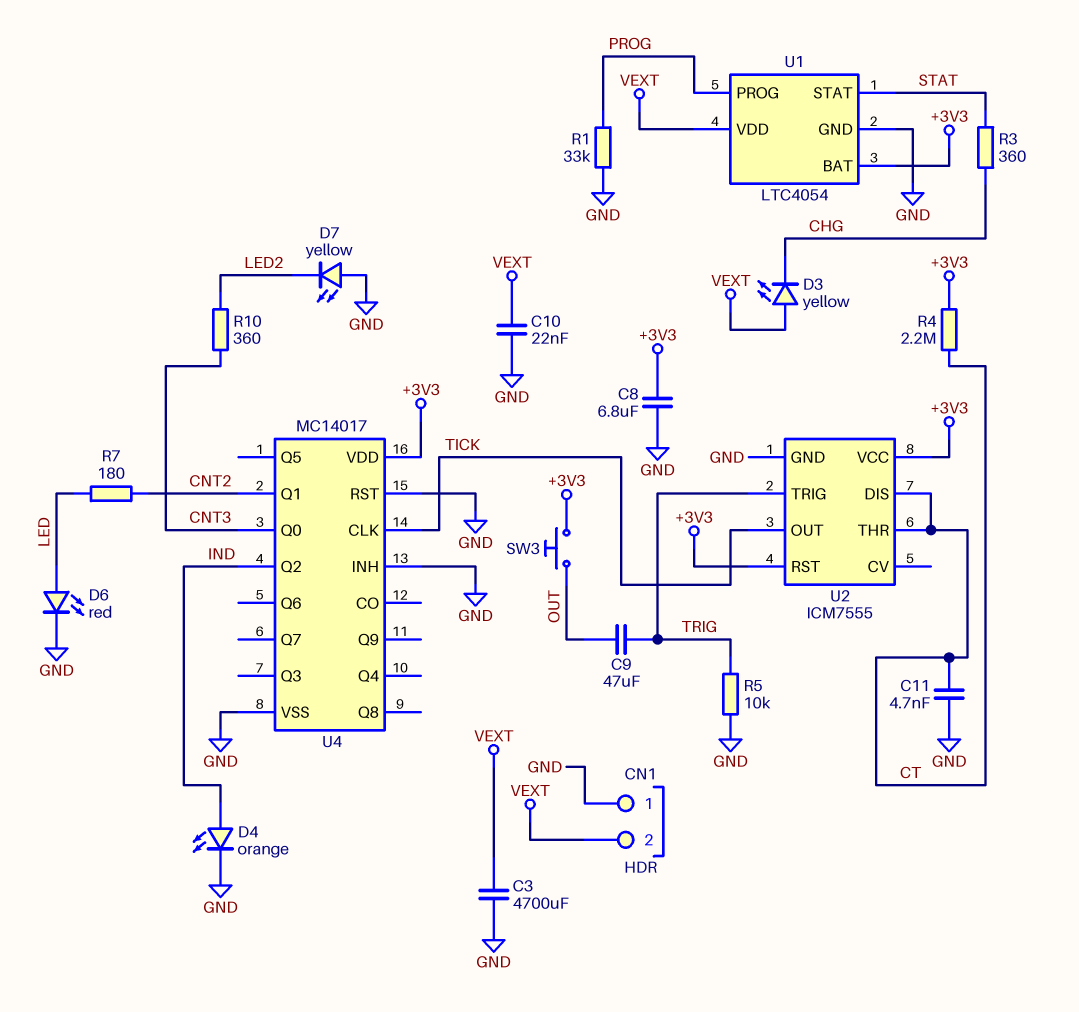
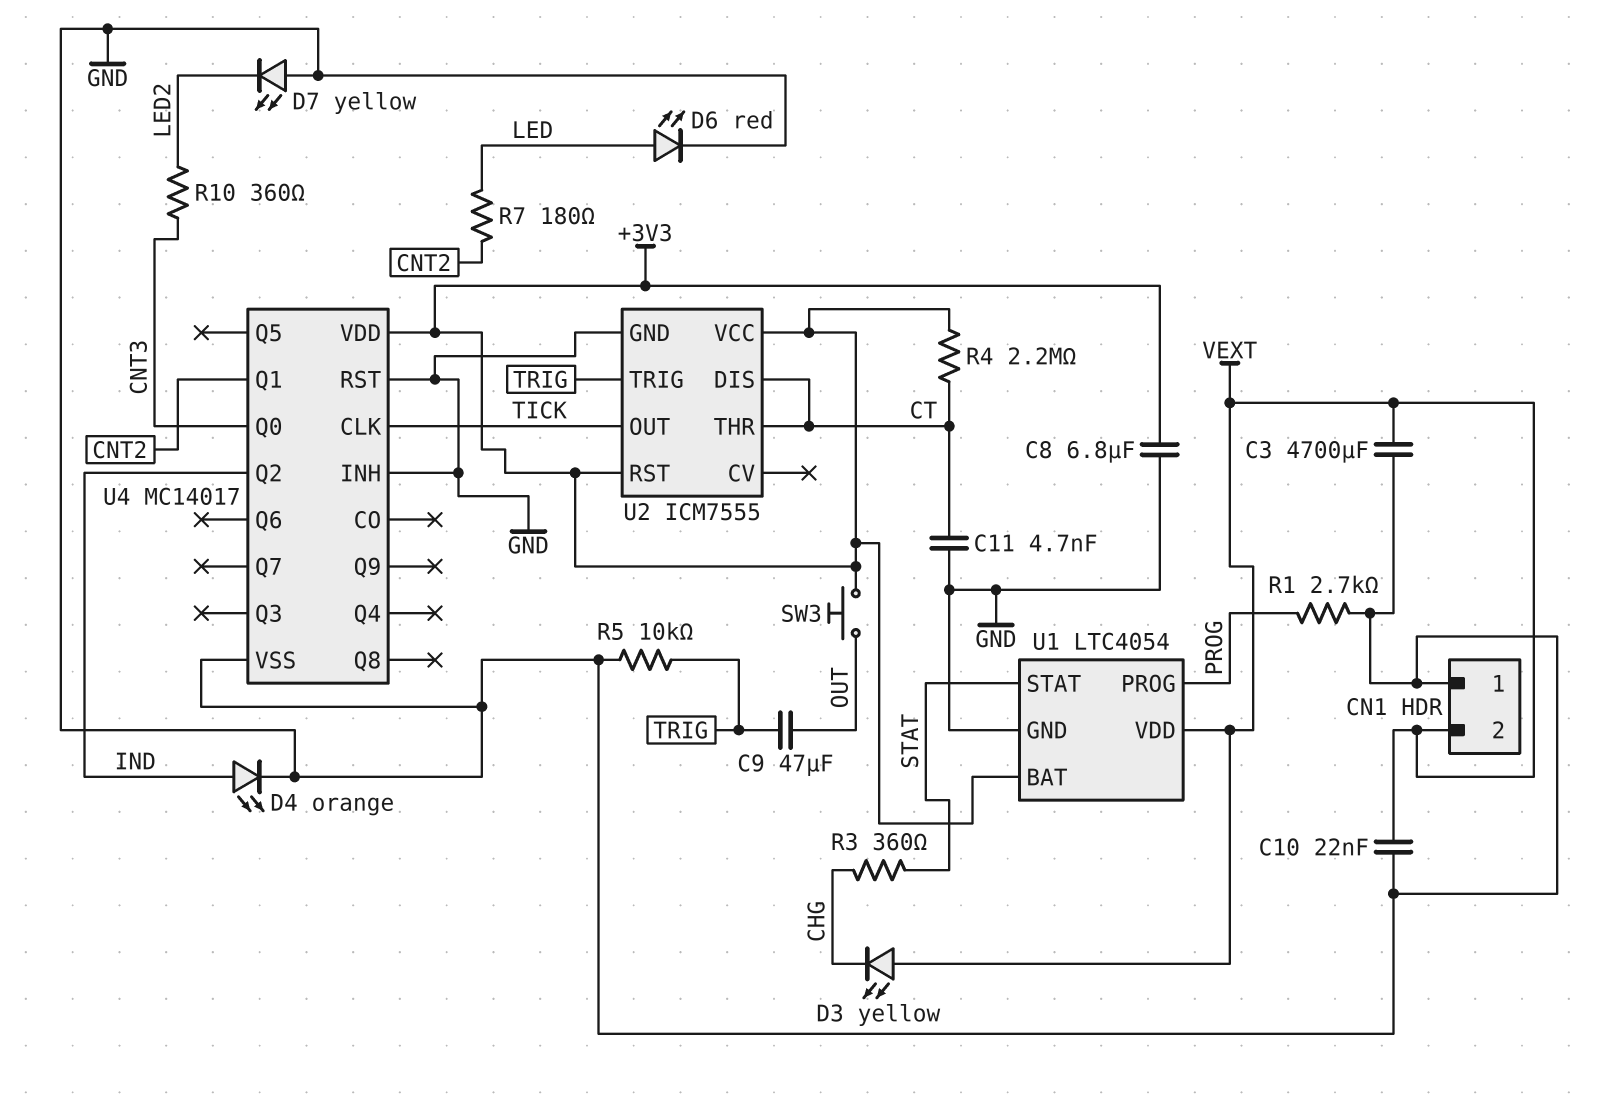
R1: 33k (GND, PROG) -> 2.7k (GND, PROG)

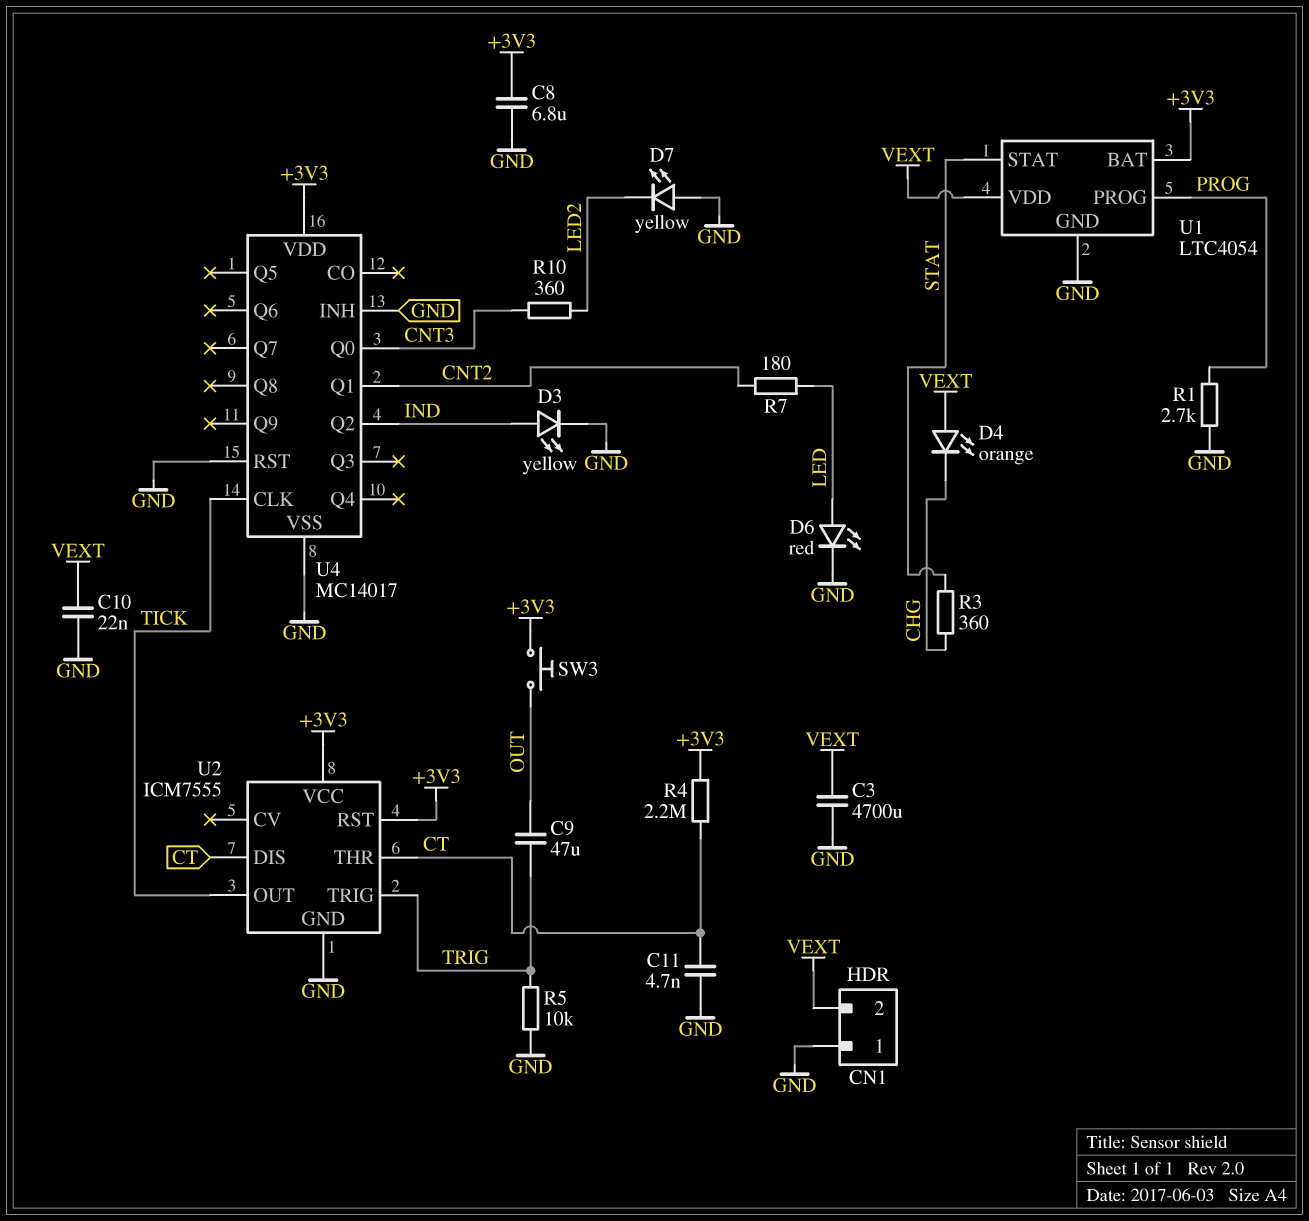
D3: LED yellow (A VEXT, K CHG) -> LED yellow (A IND, K GND)
D4: LED orange (A IND, K GND) -> LED orange (A VEXT, K CHG)

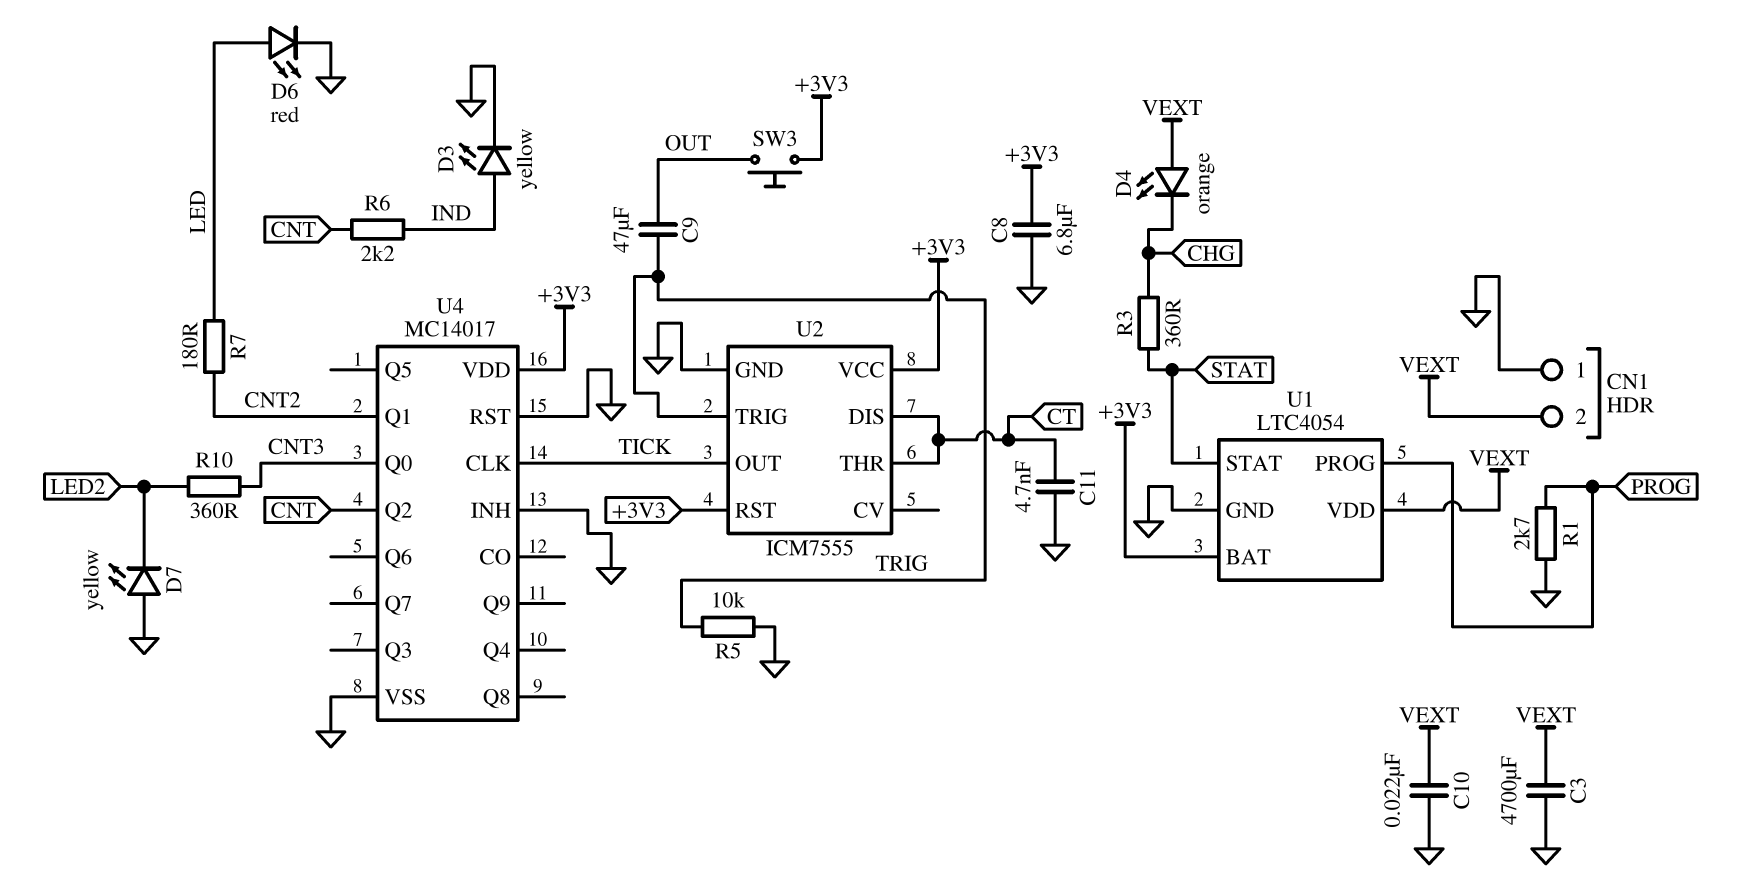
R4: 2.2M (+3V3, CT) -> none
R6: none -> 2.2k (CNT, IND)
U4 pin Q2: IND -> CNT

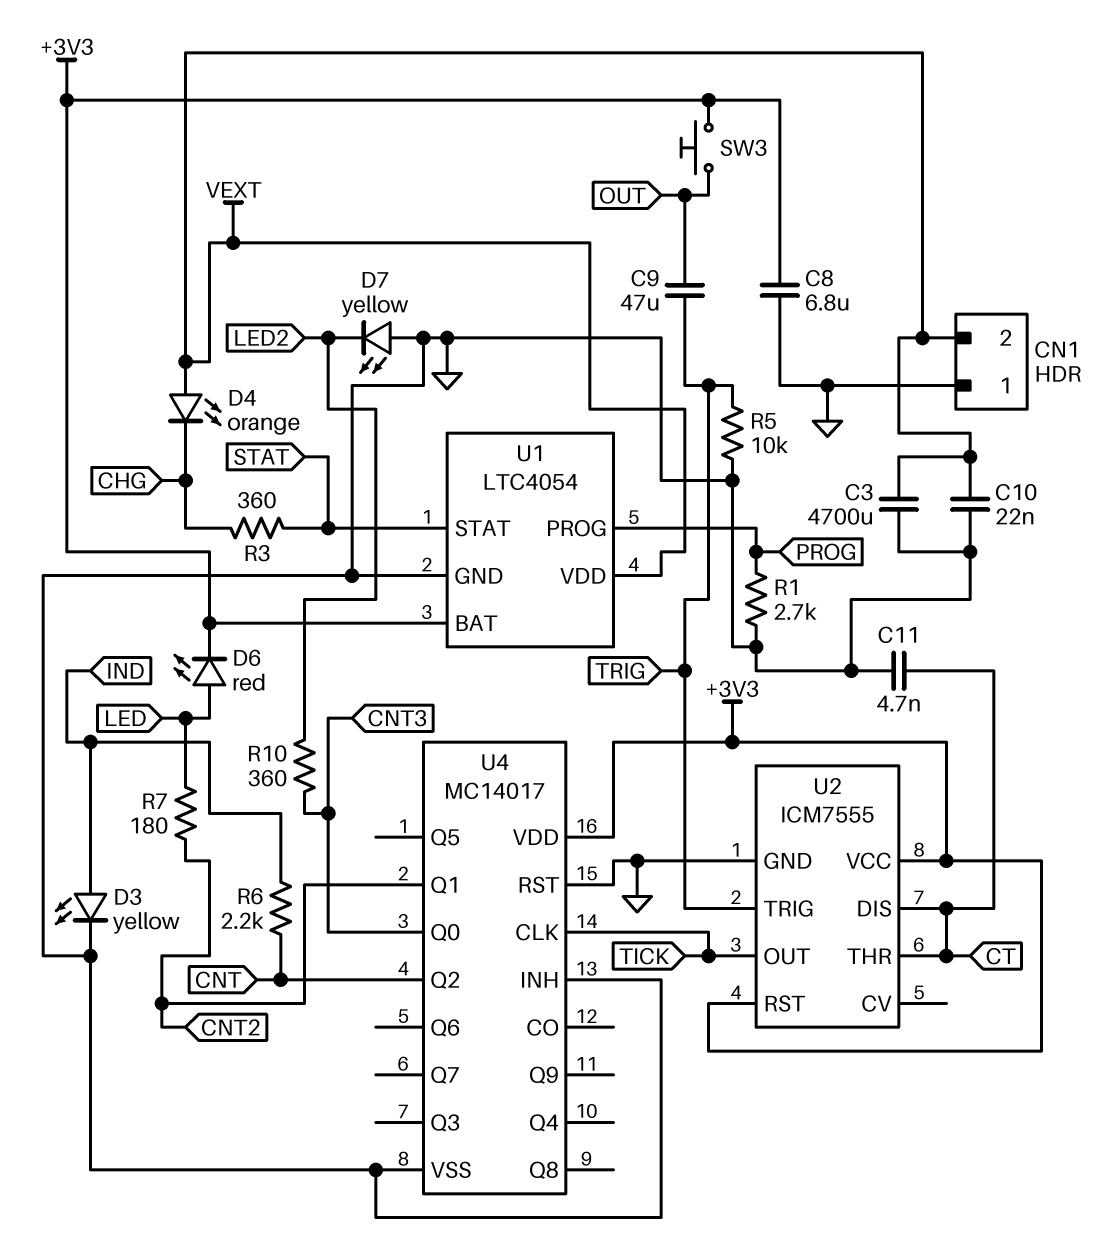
D6: LED red (A LED, K GND) -> LED red (A LED, K +3V3)

